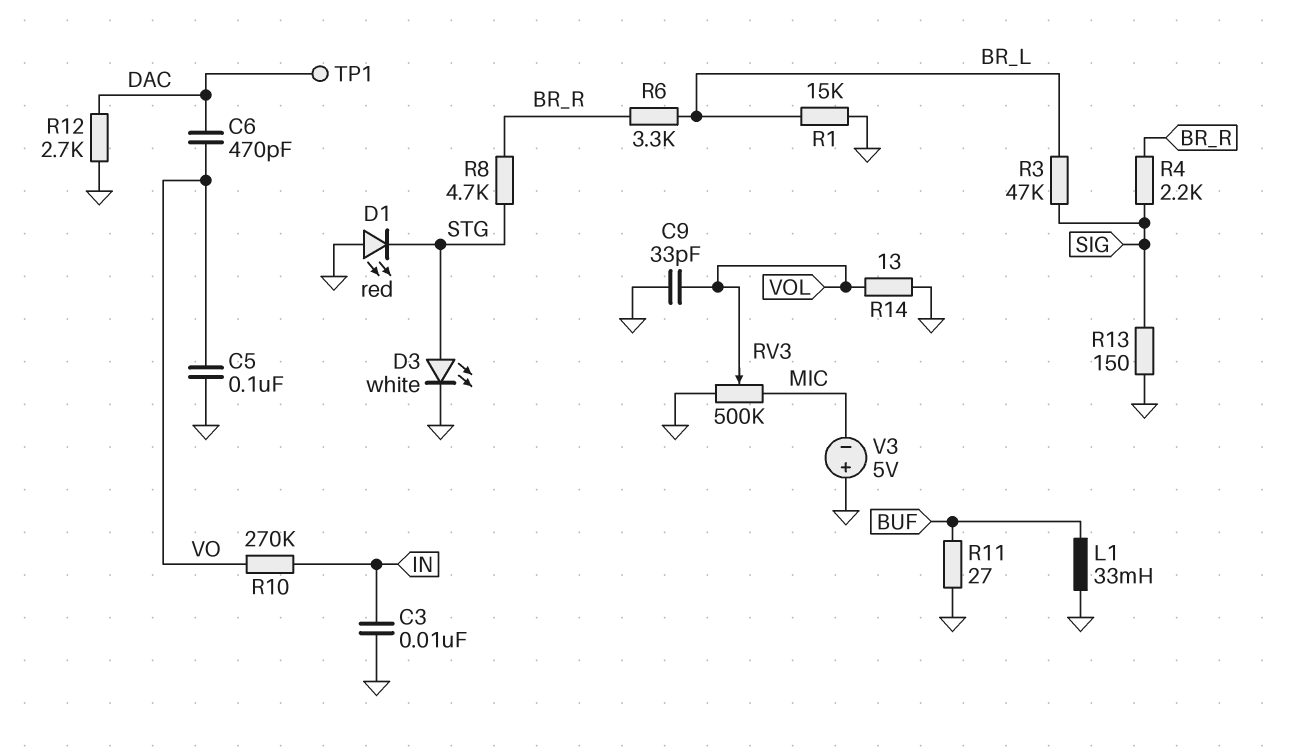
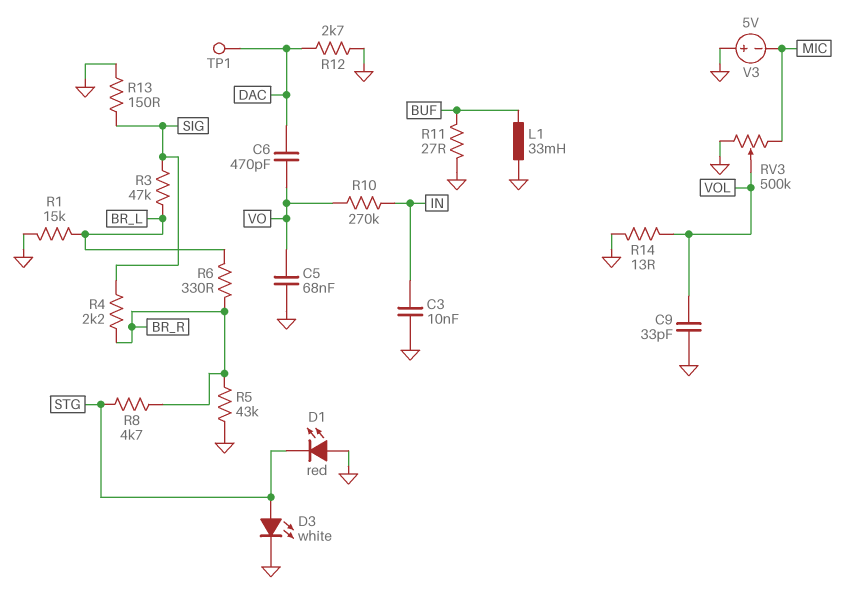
C5: 100nF (GND, VO) -> 68nF (GND, VO)
R5: none -> 43k (BR_R, GND)
R6: 3.3k (BR_L, BR_R) -> 330 (BR_L, BR_R)

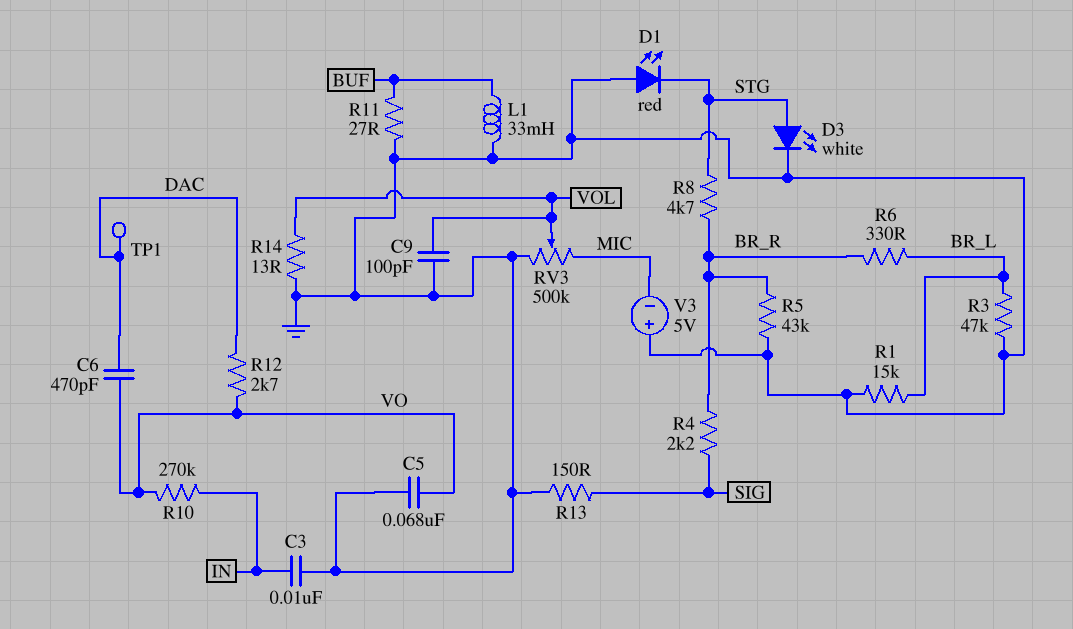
C9: 33pF (GND, VOL) -> 100pF (GND, VOL)
R3: 47k (BR_L, SIG) -> 47k (BR_L, GND)
R12: 2.7k (DAC, GND) -> 2.7k (DAC, VO)

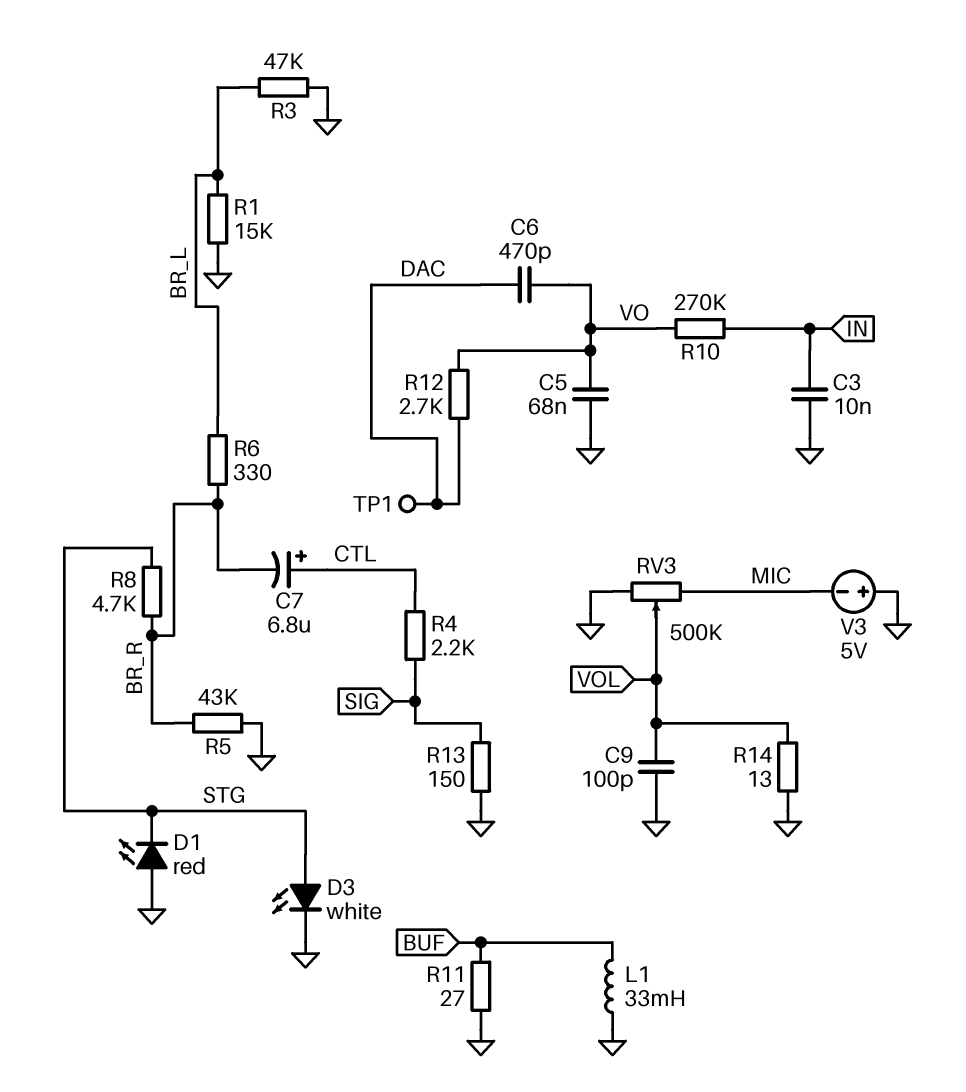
C7: none -> 6.8uF (plus CTL, minus BR_R)
R4: 2.2k (BR_R, SIG) -> 2.2k (CTL, SIG)

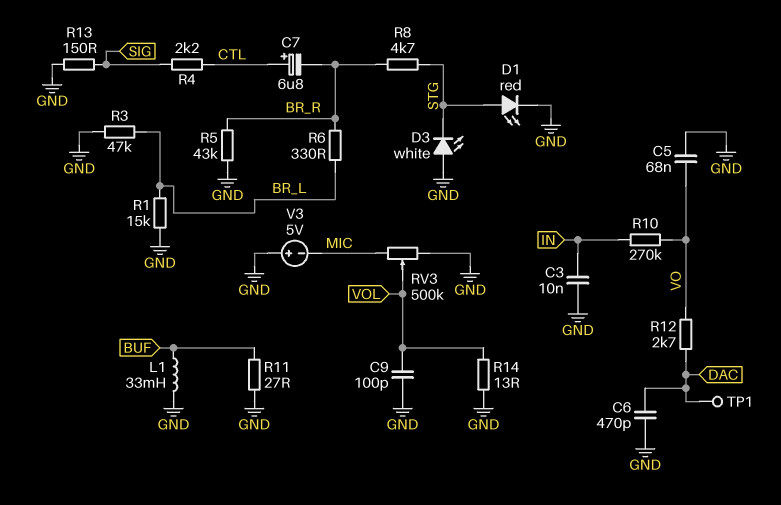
C6: 470pF (DAC, VO) -> 470pF (DAC, GND)
D1: LED red (A GND, K STG) -> LED red (A STG, K GND)
D3: LED white (A STG, K GND) -> LED white (A GND, K STG)

